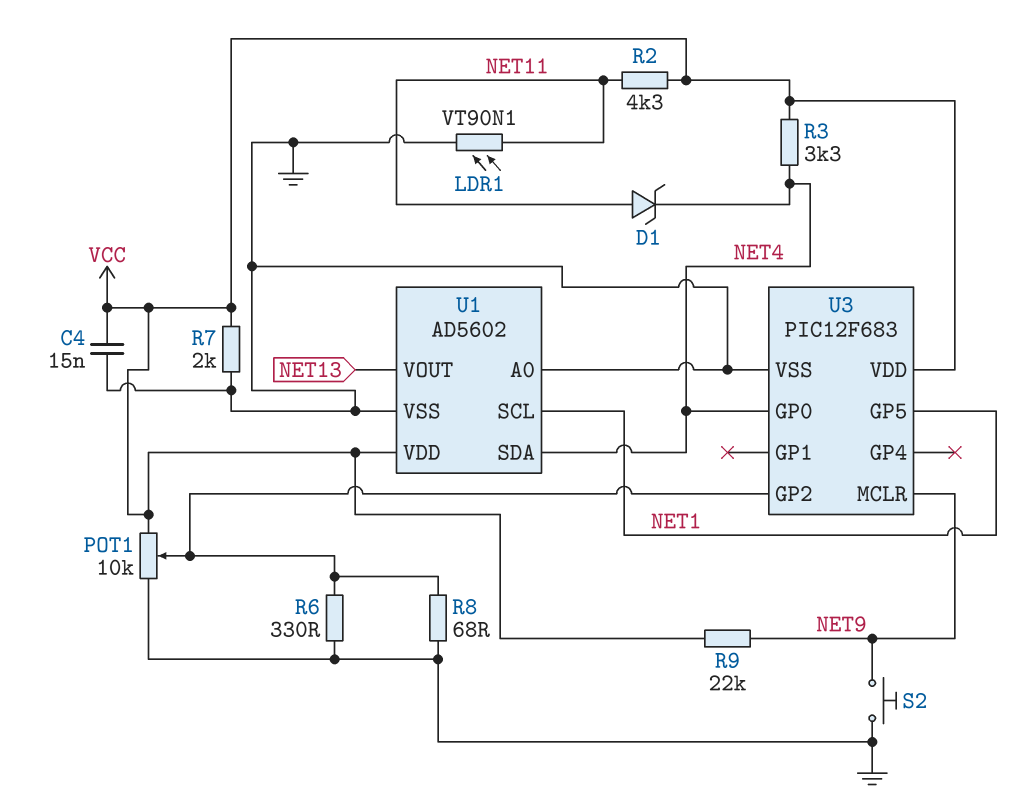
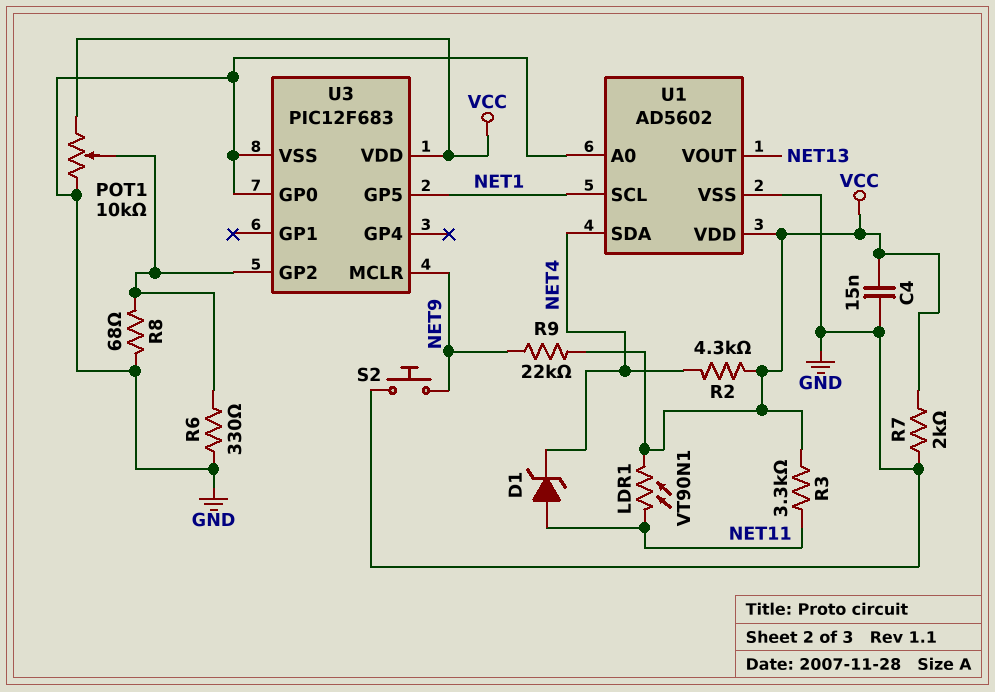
LDR1: VT90N1 (GND, NET11) -> VT90N1 (NET11, VCC)
R2: 4.3k (NET11, VCC) -> 4.3k (NET4, VCC)
R3: 3.3k (NET4, VCC) -> 3.3k (NET11, VCC)
U3 pin GP0: NET4 -> GND

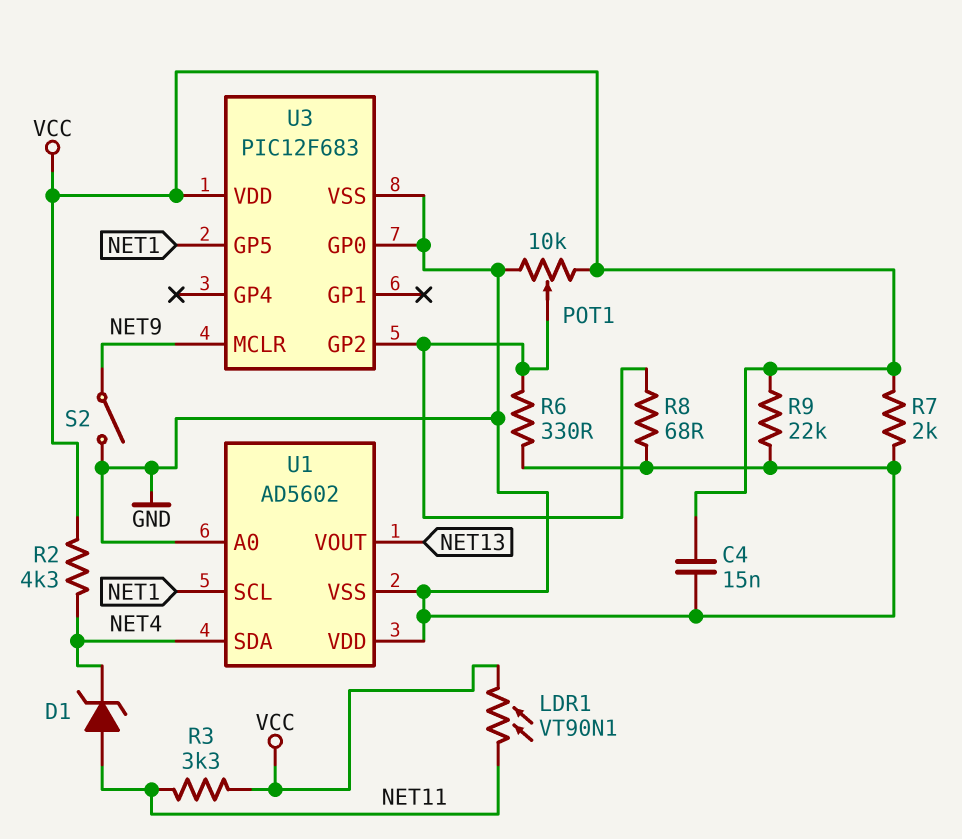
R9: 22k (NET9, VCC) -> 22k (GND, VCC)
S2: button (GND, NET9) -> switch (GND, NET9)
U1 pin VDD: VCC -> GND

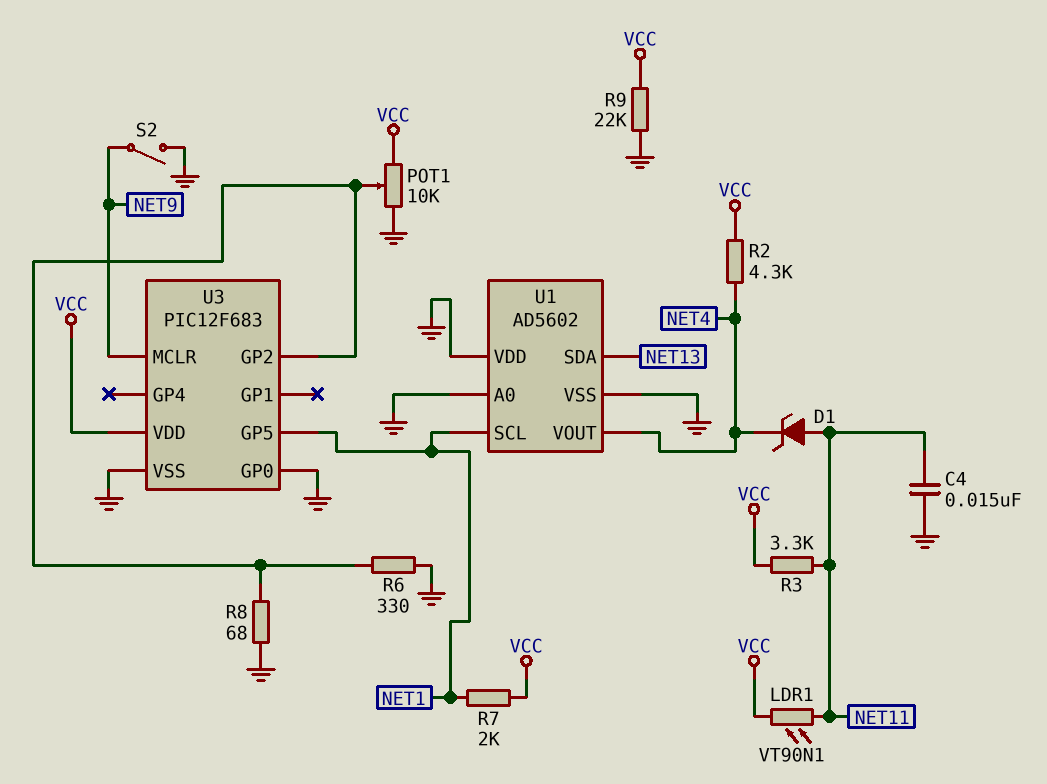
C4: 15nF (GND, VCC) -> 15nF (GND, NET11)
R7: 2k (GND, VCC) -> 2k (NET1, VCC)
U1 pin SDA: NET4 -> NET13
U1 pin VOUT: NET13 -> NET4

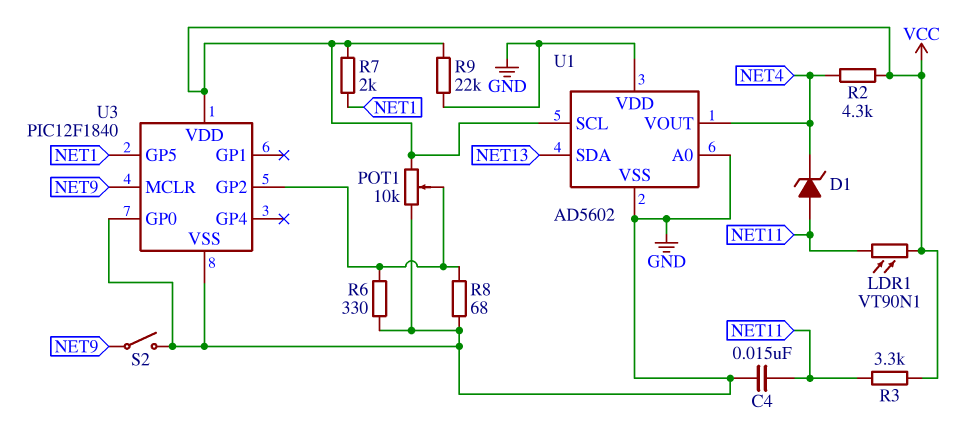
U1 pin SCL: NET1 -> VCC
U3: PIC12F683 -> PIC12F1840

